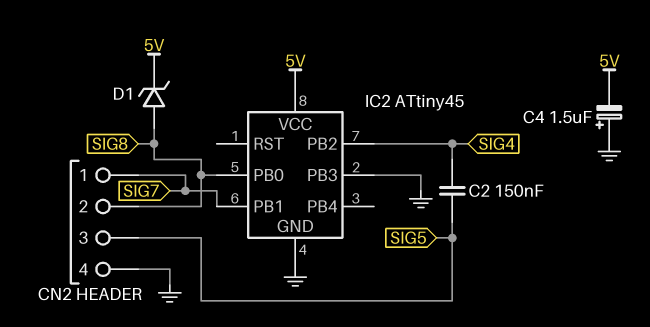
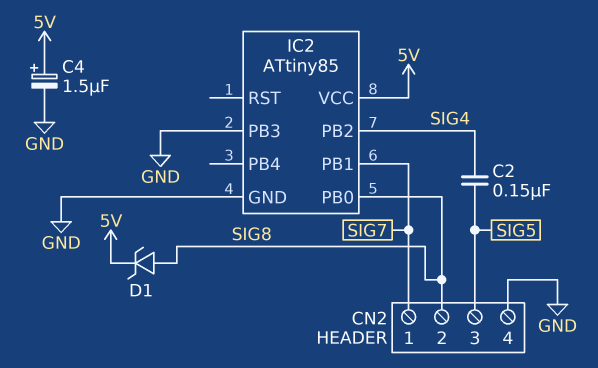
C4: 1.5uF (plus GND, minus 5V) -> 1.5uF (plus 5V, minus GND)
IC2: ATtiny45 -> ATtiny85

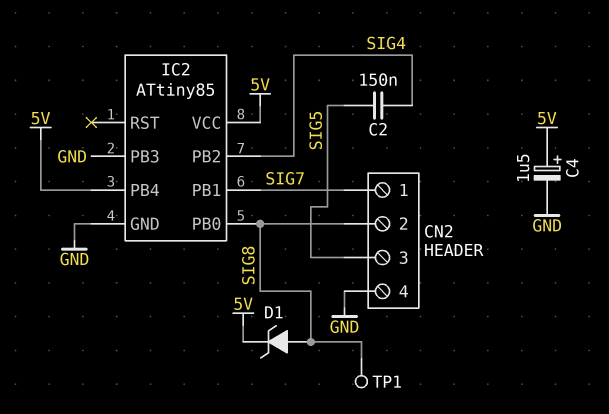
IC2 pin PB4: none -> 5V
TP1: none -> test point (SIG8)

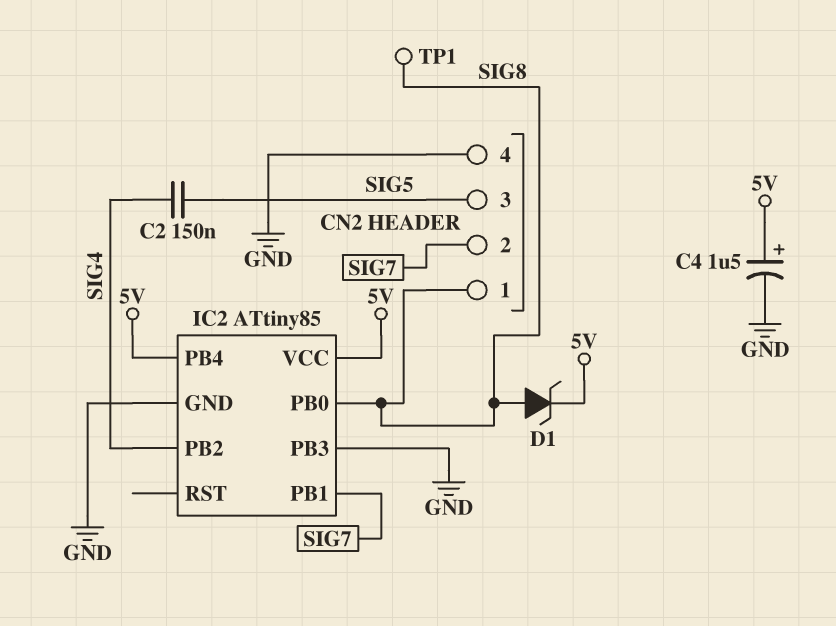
CN2 pin 1: SIG7 -> SIG8
CN2 pin 2: SIG8 -> SIG7

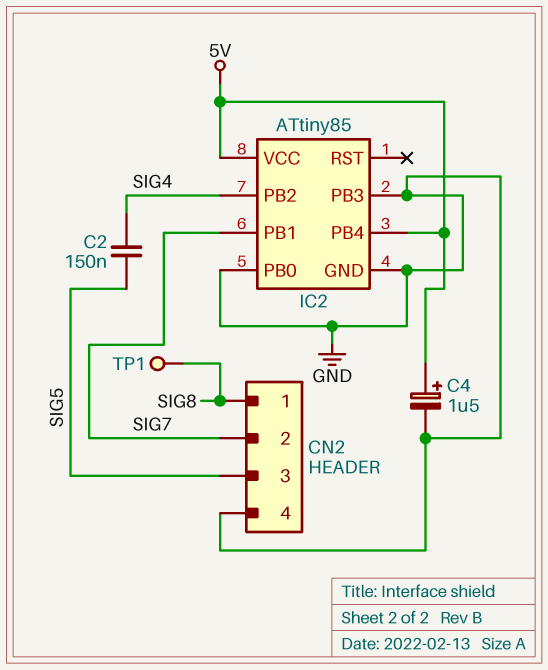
D1: zener (A SIG8, K 5V) -> none
IC2 pin PB0: SIG8 -> GND

